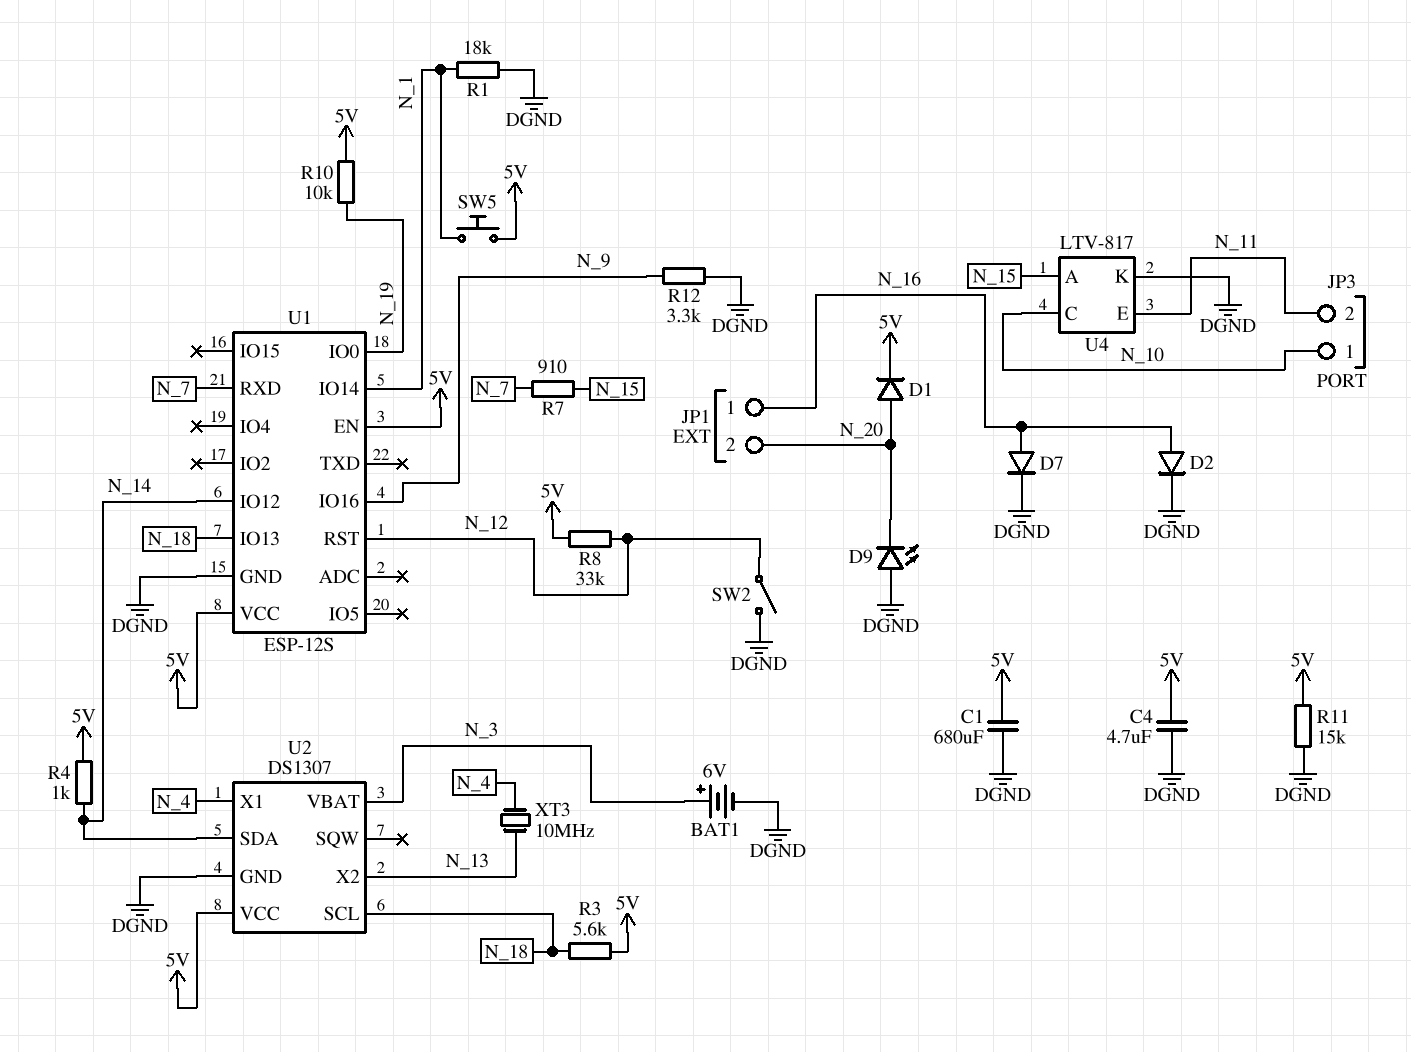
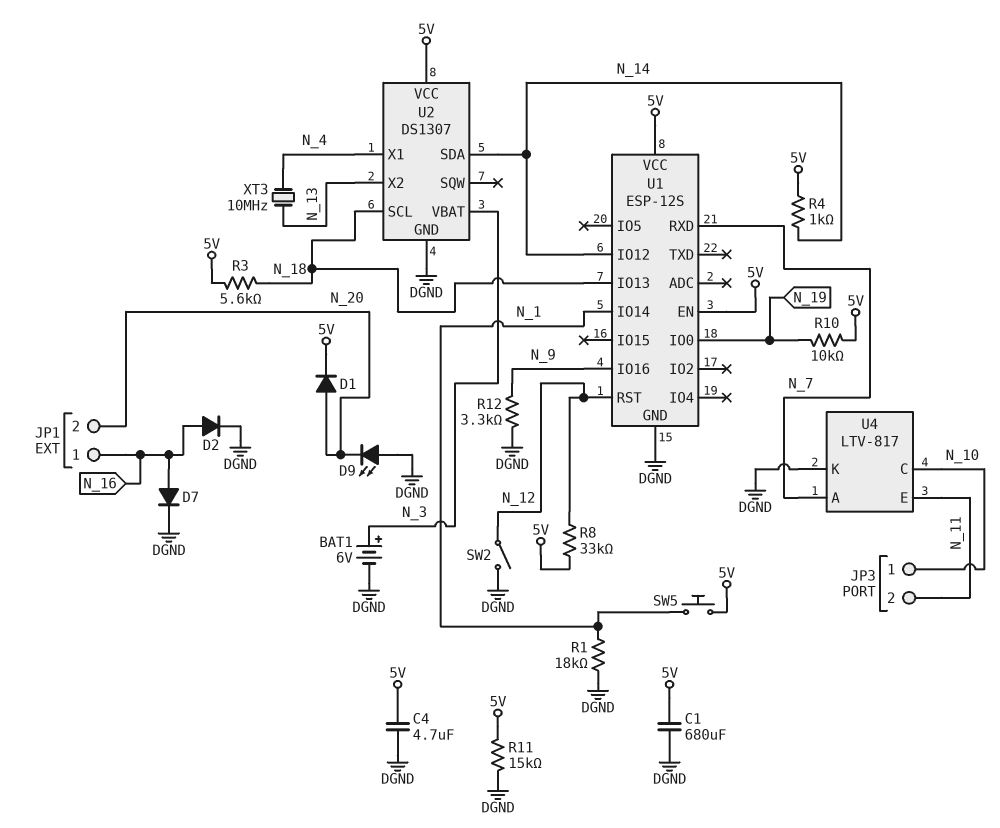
R7: 910 (N_7, N_15) -> none
U4 pin A: N_15 -> N_7

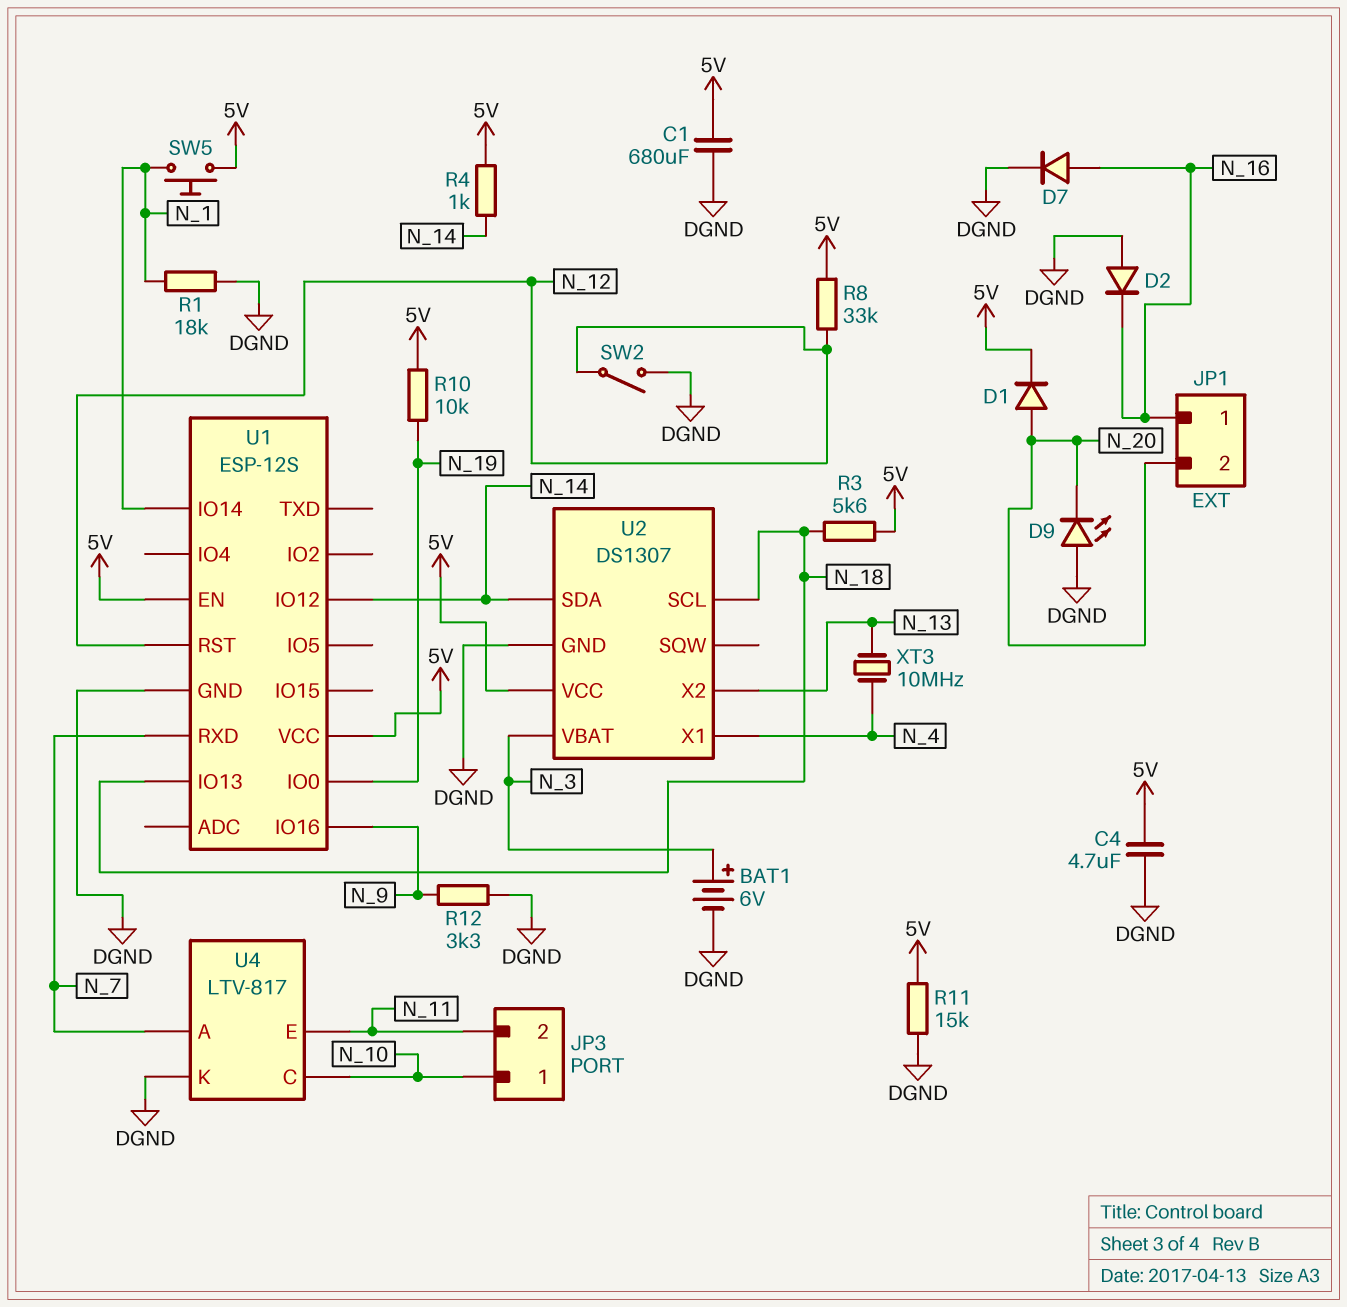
D2: diode (A N_16, K DGND) -> diode (A DGND, K N_16)

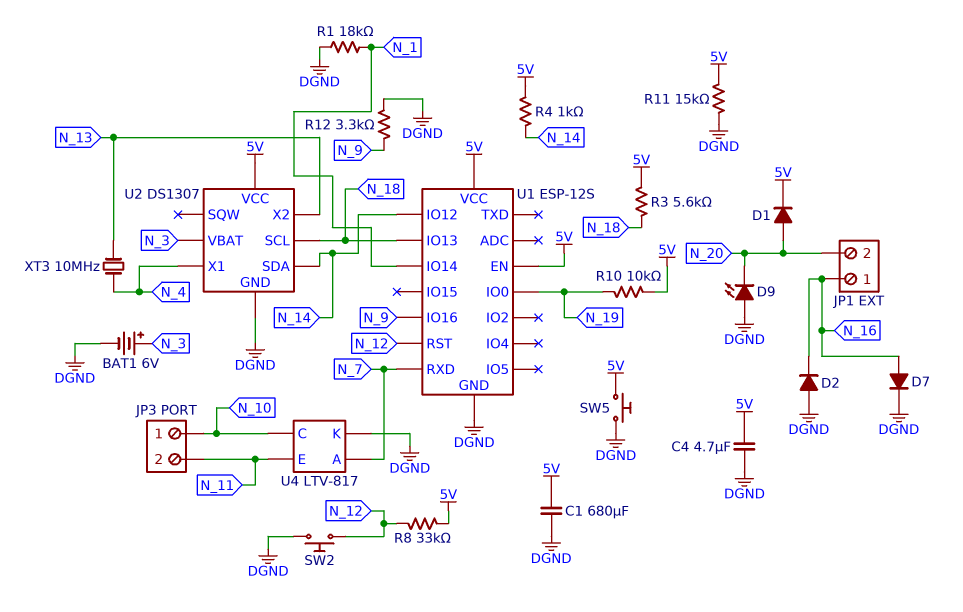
SW2: switch (DGND, N_12) -> button (DGND, N_12)
SW5: button (5V, N_1) -> button (5V, DGND)

